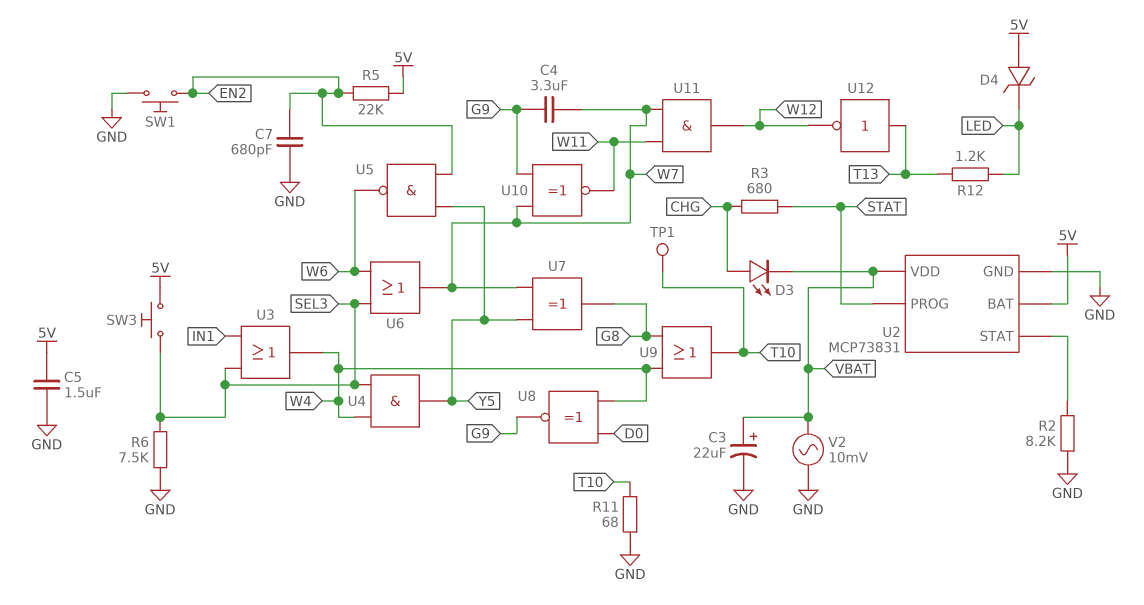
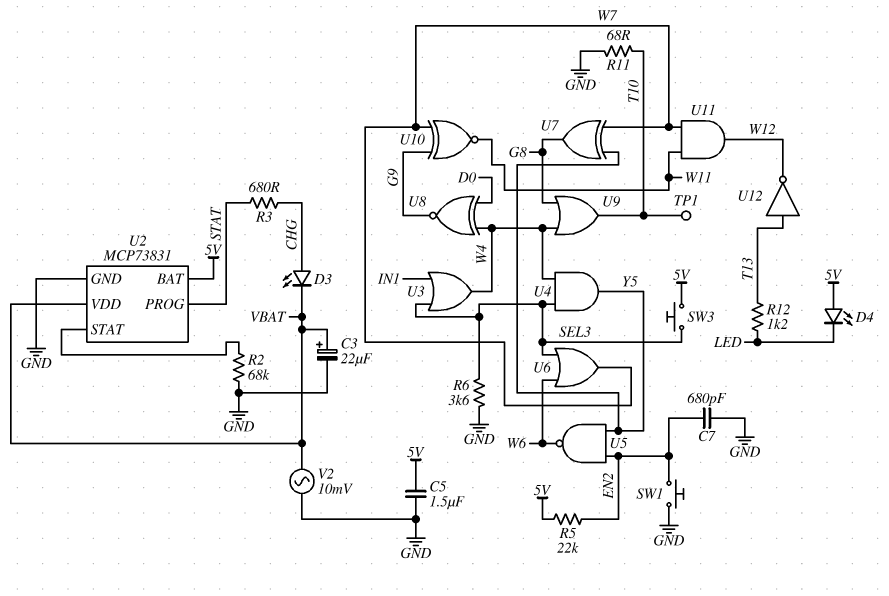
C4: 3.3uF (G9, W7) -> none
D4: zener (A 5V, K LED) -> LED (A 5V, K LED)
R2: 8.2k (GND, U2/STAT) -> 68k (GND, U2/STAT)
R6: 7.5k (GND, SEL3) -> 3.6k (GND, SEL3)

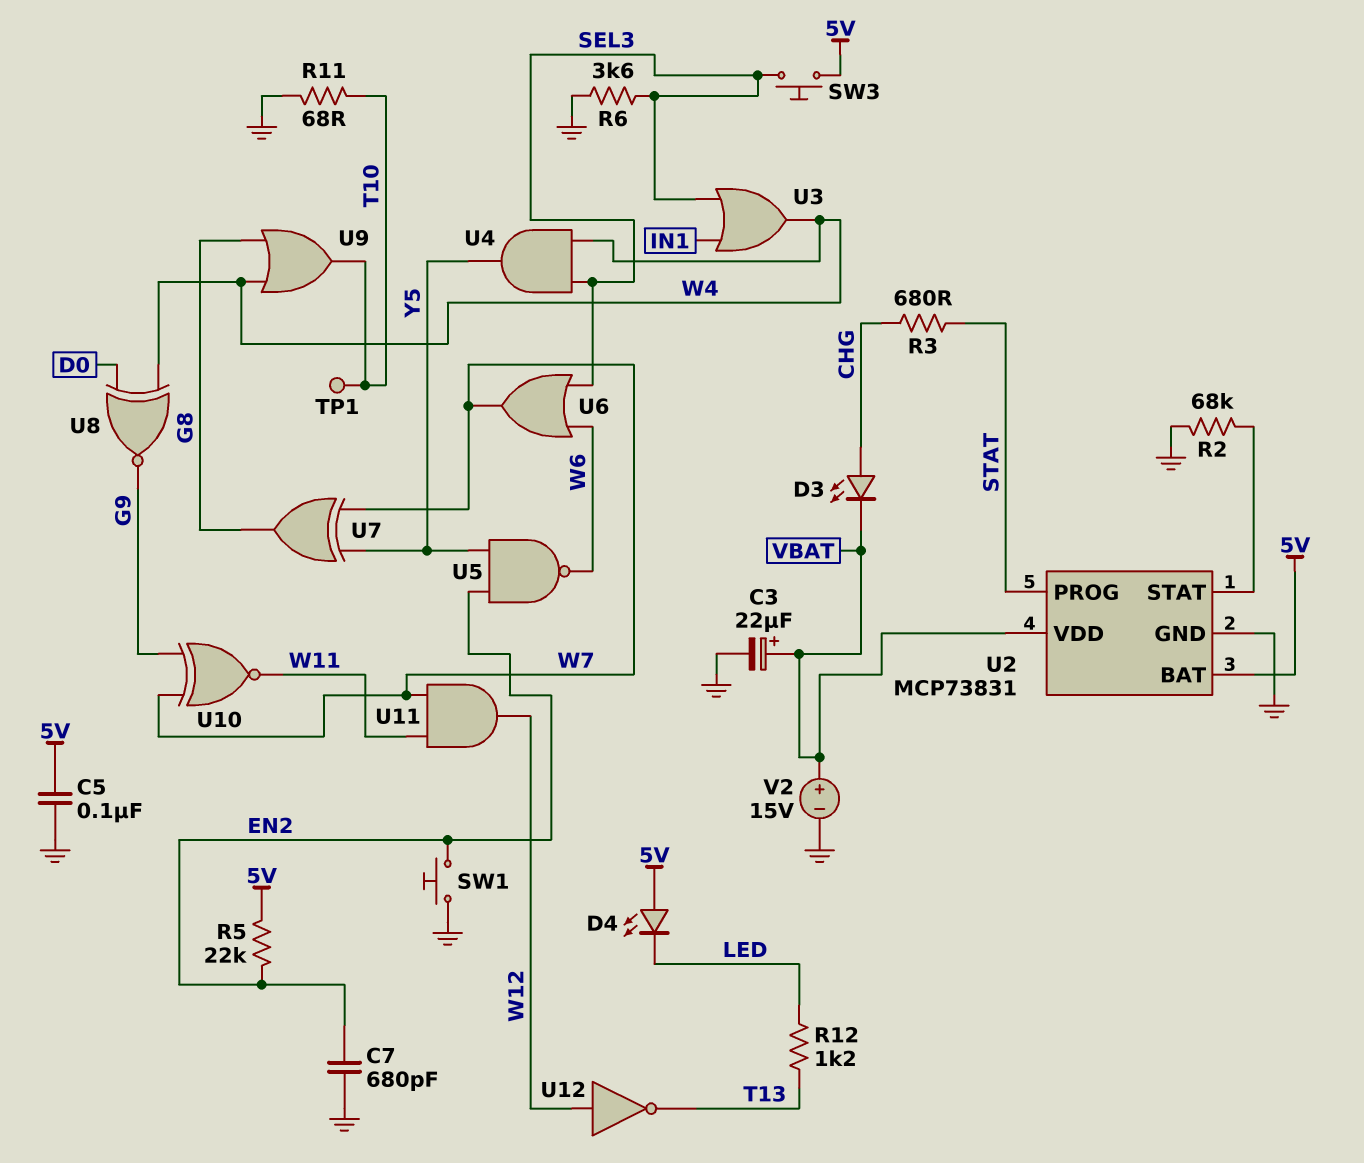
C5: 1.5uF (5V, GND) -> 100nF (5V, GND)
U12: NOT (in T13, out W12) -> NOT (in W12, out T13)
V2: AC 10mV (GND, VBAT) -> 15V (plus VBAT, minus GND)

